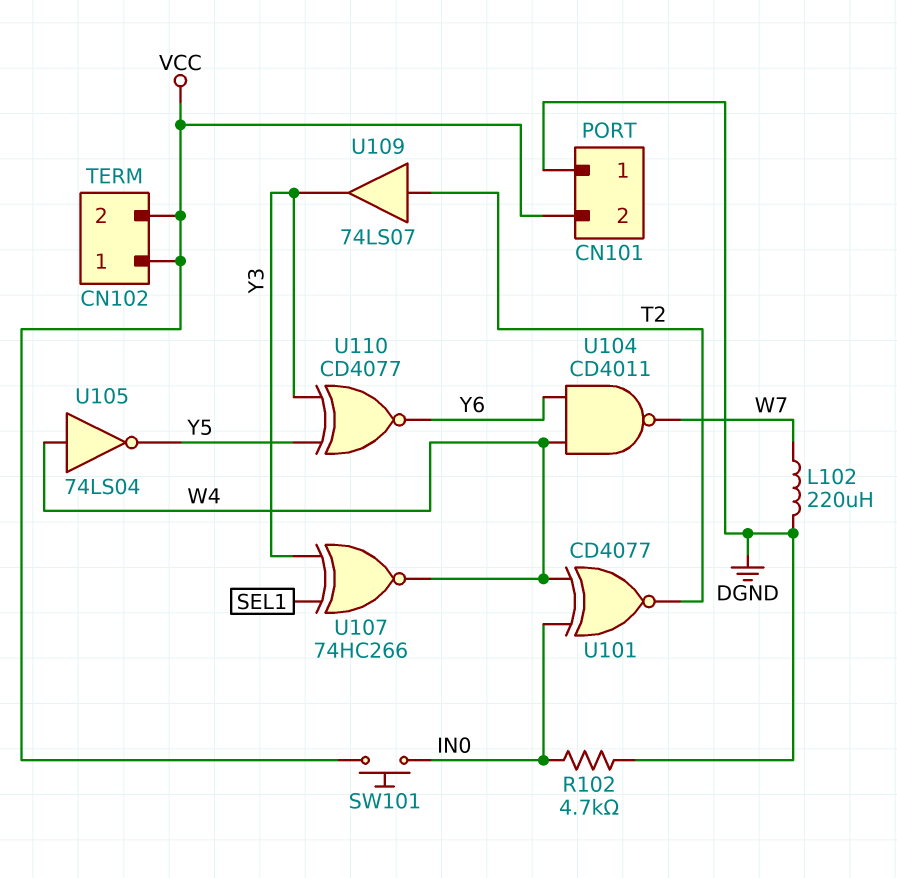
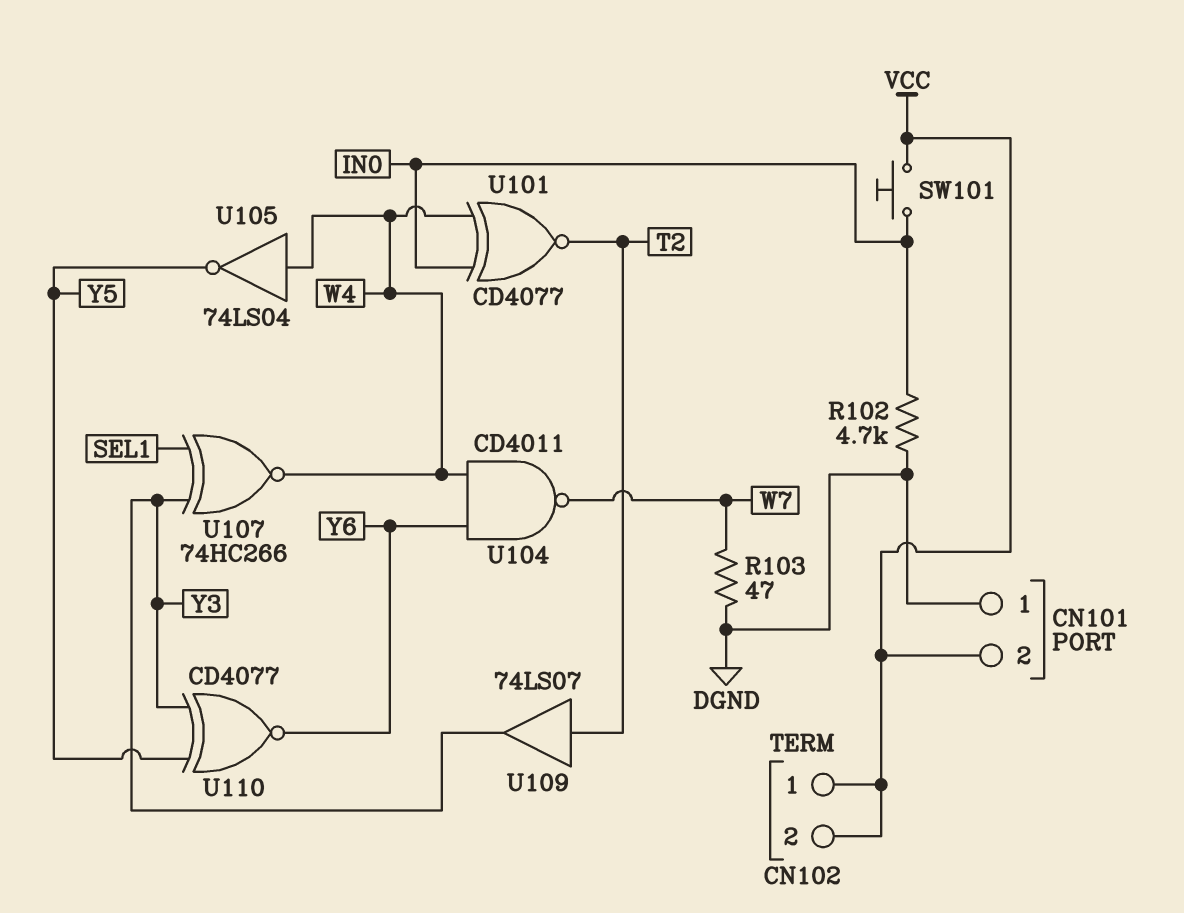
L102: 220uH (DGND, W7) -> none
R103: none -> 47 (DGND, W7)

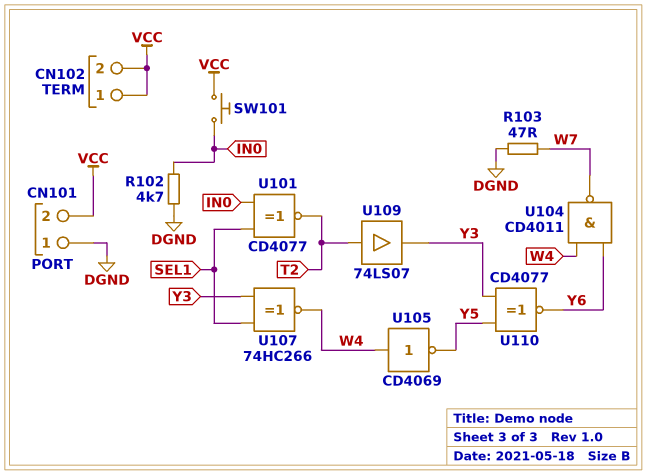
U101: XNOR CD4077 (in IN0, in W4, out T2) -> XNOR CD4077 (in IN0, in SEL1, out T2)
U105: NOT 74LS04 (in W4, out Y5) -> NOT CD4069 (in W4, out Y5)

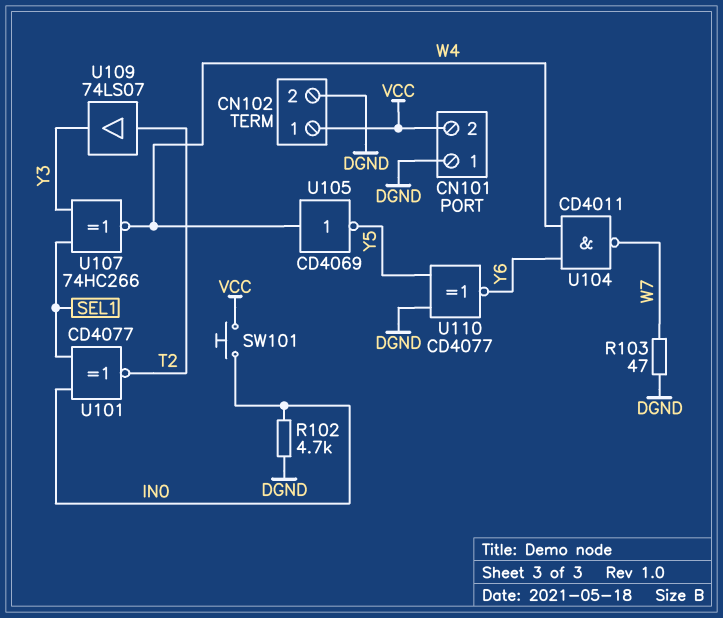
CN102 pin 2: VCC -> DGND
U110: XNOR CD4077 (in Y3, in Y5, out Y6) -> XNOR CD4077 (in DGND, in Y5, out Y6)

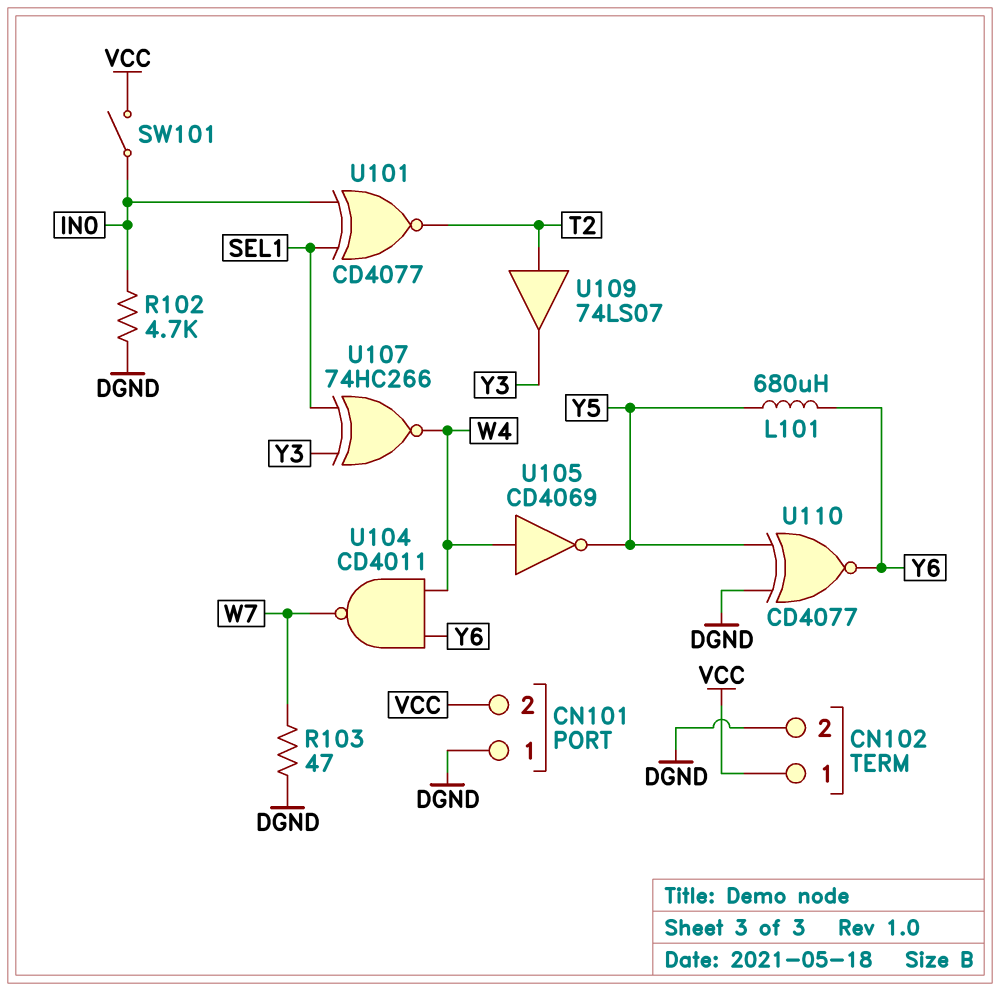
L101: none -> 680uH (Y5, Y6)
SW101: button (IN0, VCC) -> switch (IN0, VCC)

